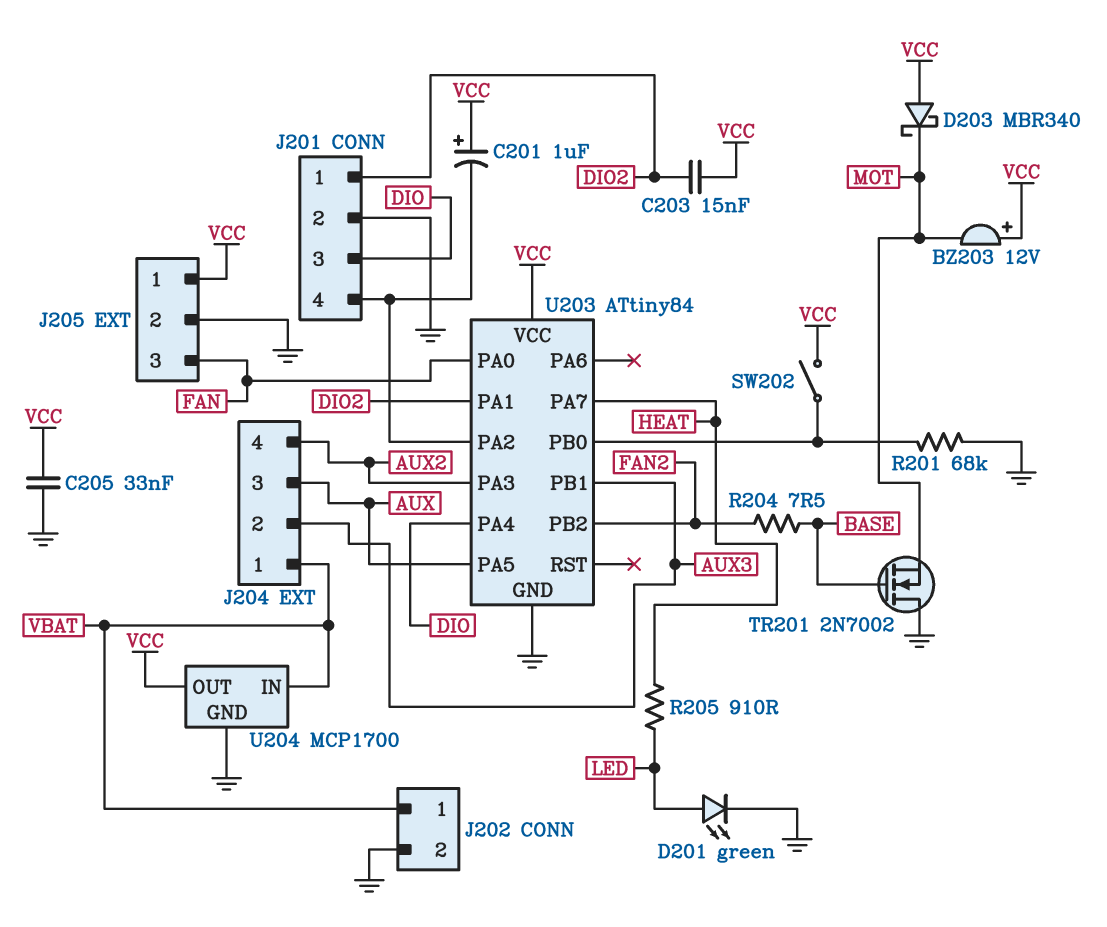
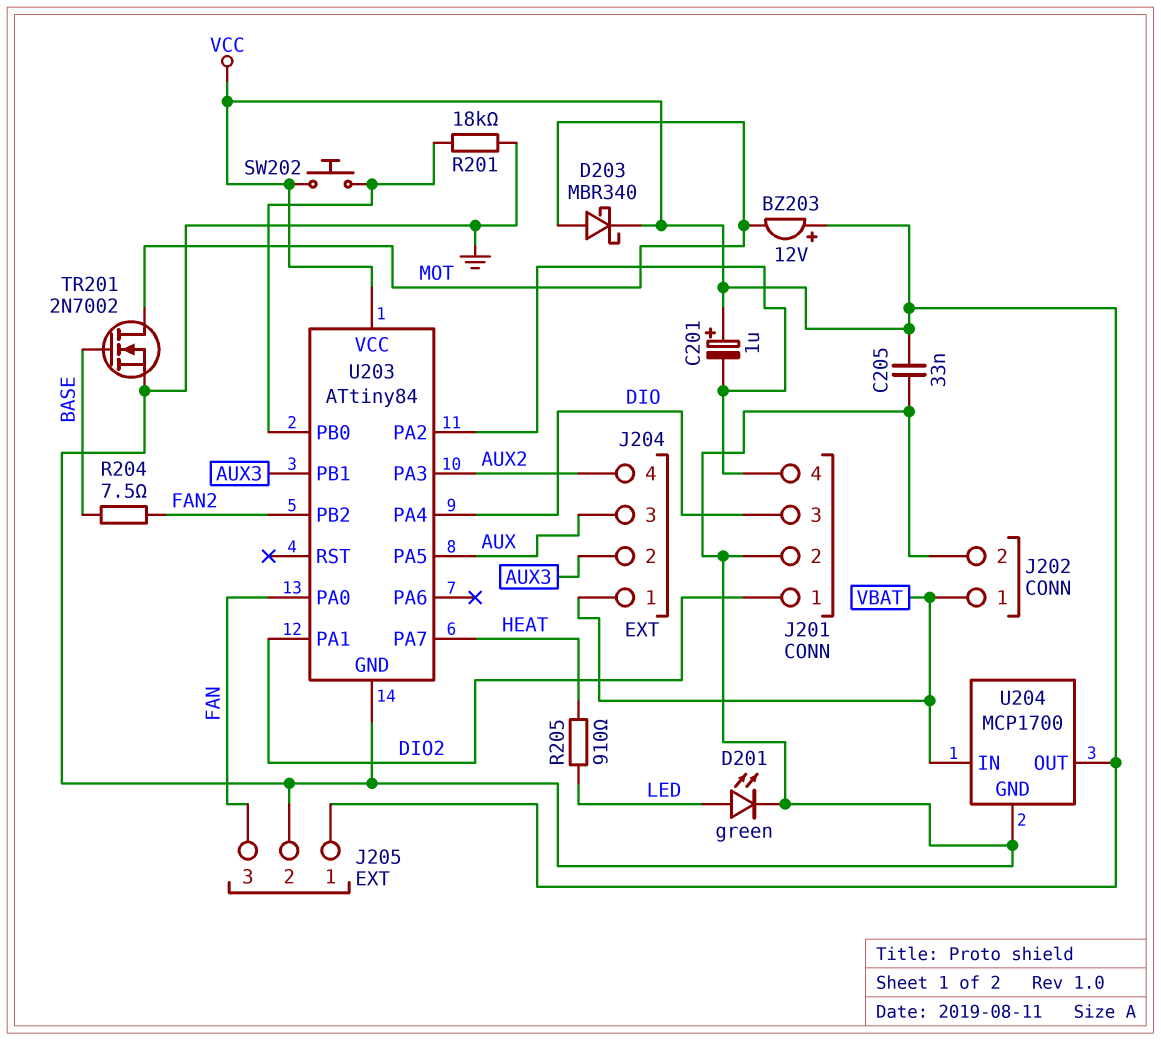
C203: 15nF (DIO2, VCC) -> none
D203: schottky MBR340 (A VCC, K MOT) -> schottky MBR340 (A MOT, K VCC)
R201: 68k (GND, U203/PB0) -> 18k (GND, U203/PB0)
SW202: switch (U203/PB0, VCC) -> button (U203/PB0, VCC)
TR201: NMOS 2N7002 (G BASE, D GND, S MOT) -> NMOS 2N7002 (G BASE, D MOT, S GND)

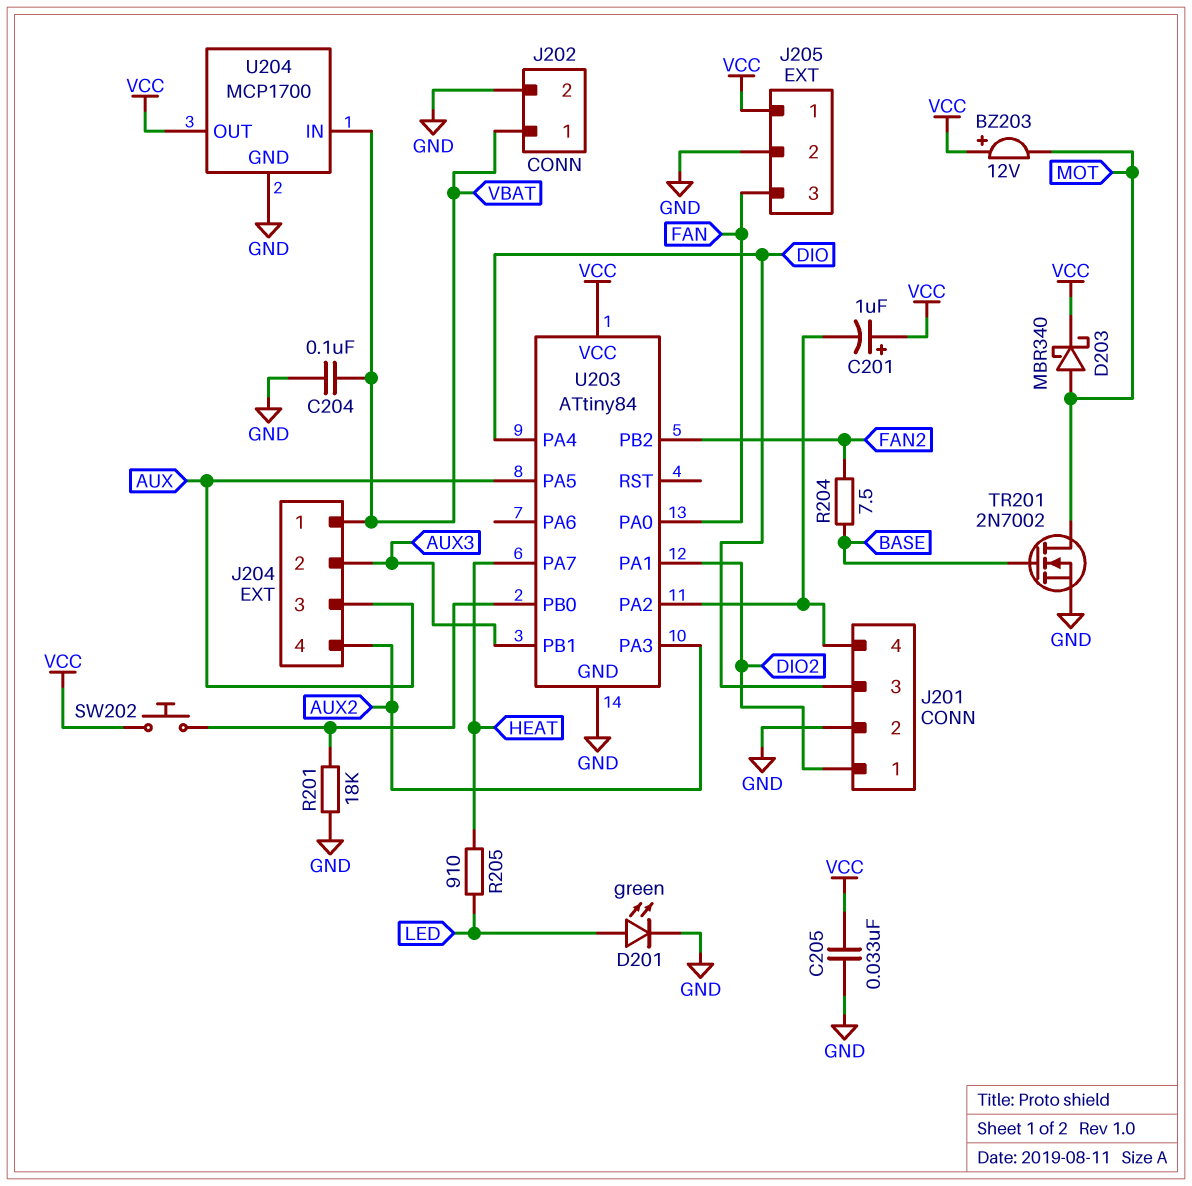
C204: none -> 100nF (GND, VBAT)

